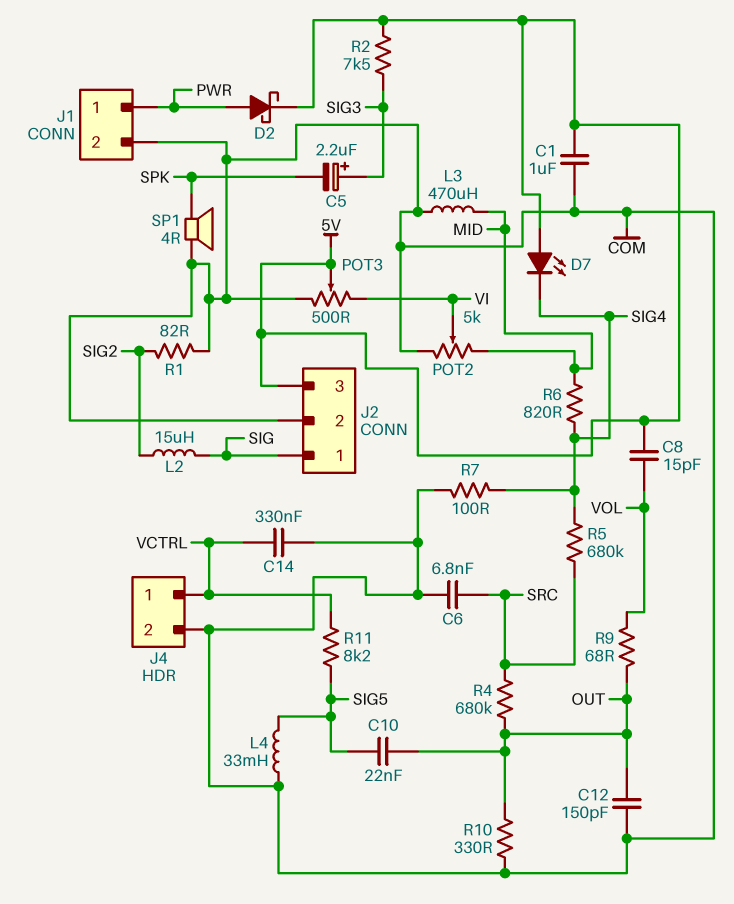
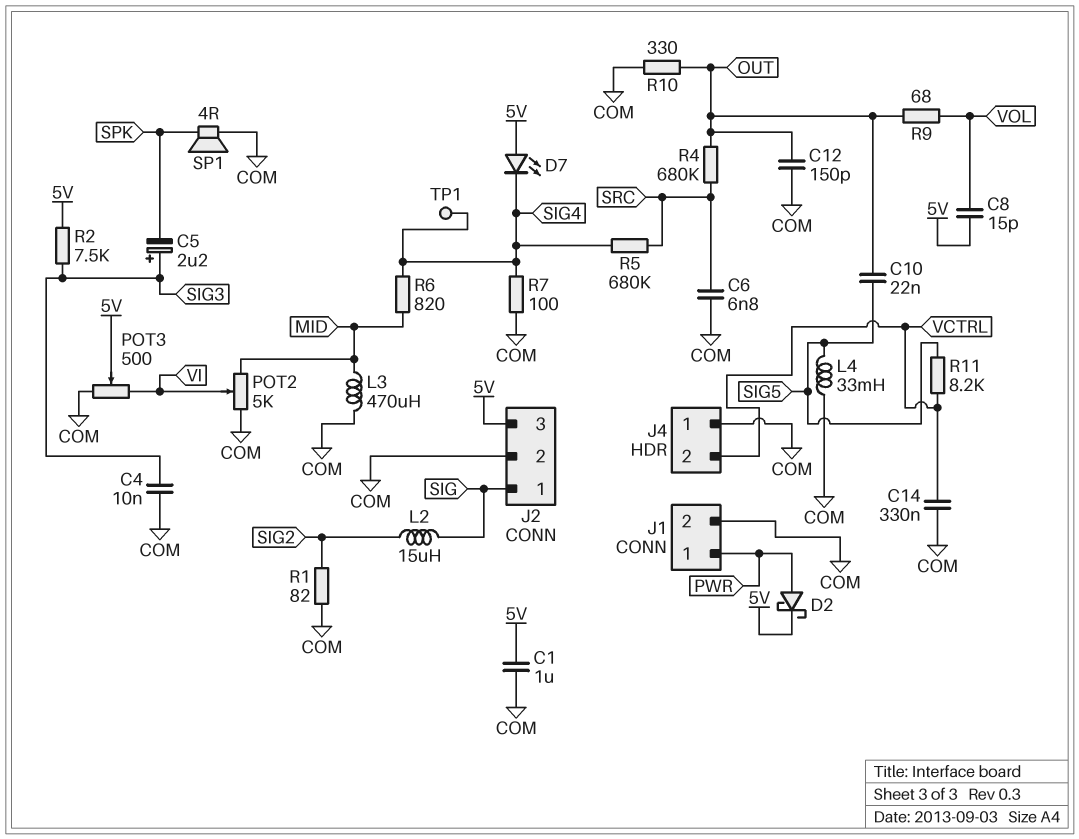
C4: none -> 10nF (COM, SIG3)
J4 pin 1: VCTRL -> COM
J4 pin 2: COM -> VCTRL
TP1: none -> test point (SIG4)

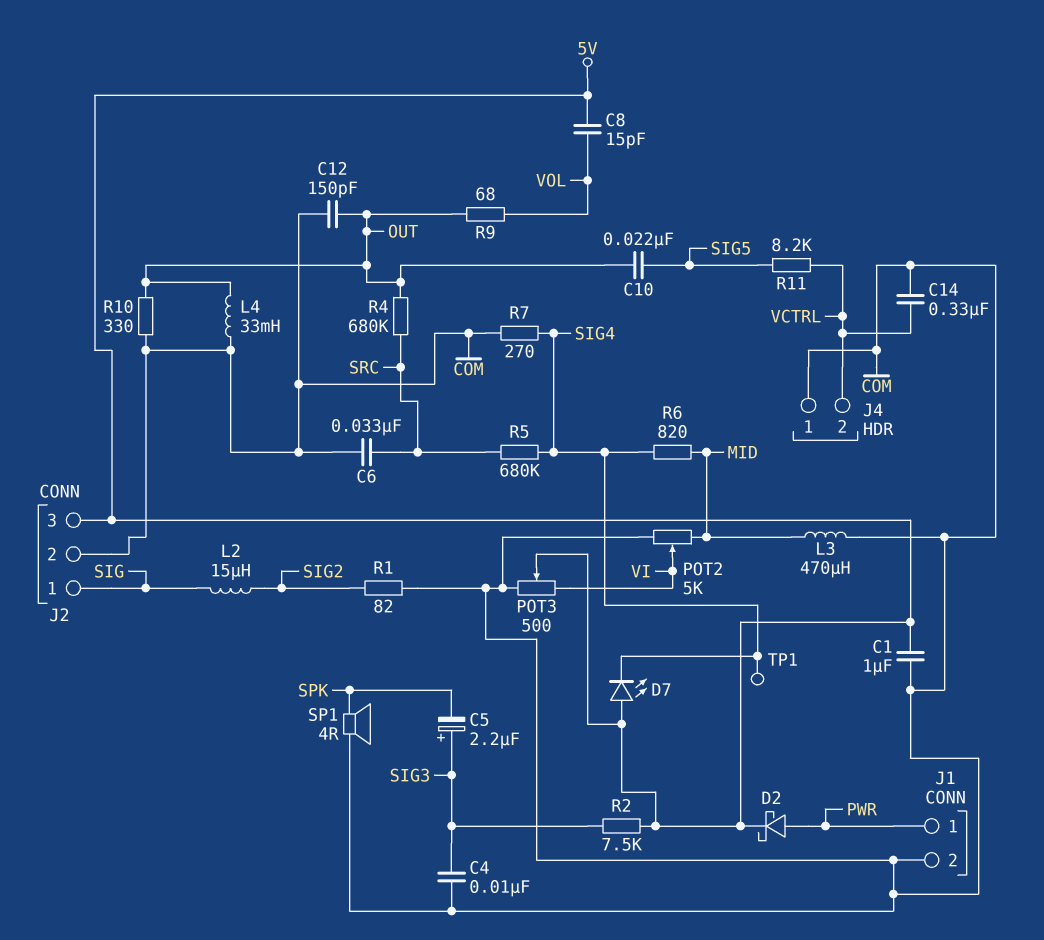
C6: 6.8nF (COM, SRC) -> 33nF (COM, SRC)
L4: 33mH (COM, SIG5) -> 33mH (COM, OUT)
R7: 100 (COM, SIG4) -> 270 (COM, SIG4)

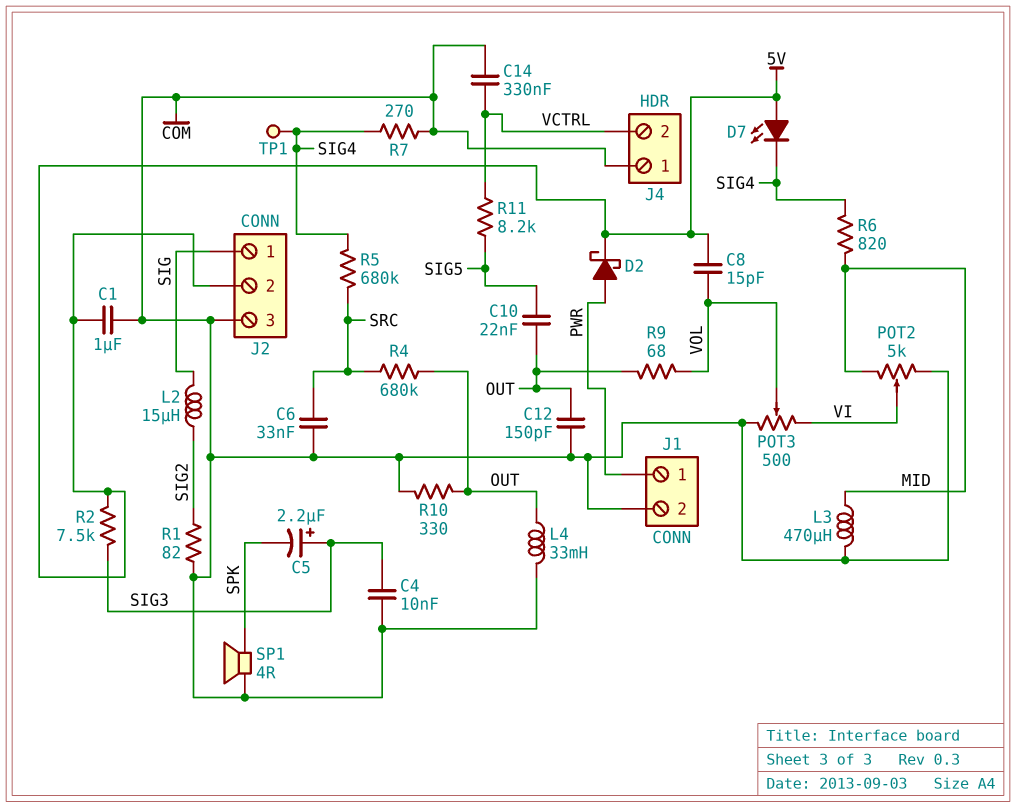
J2 pin 2: COM -> 5V
J2 pin 3: 5V -> COM
POT3: 500 (COM, VI, wiper 5V) -> 500 (COM, VI, wiper VOL)

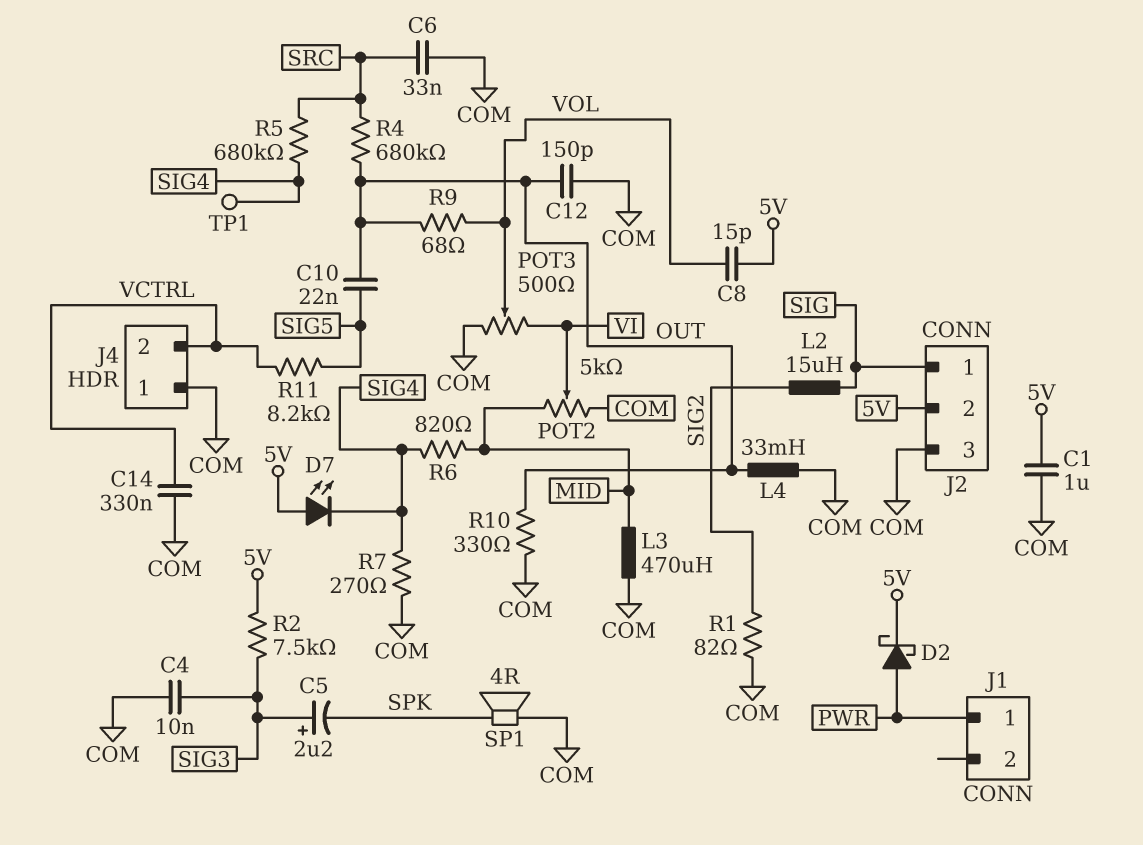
J1 pin 2: COM -> none

